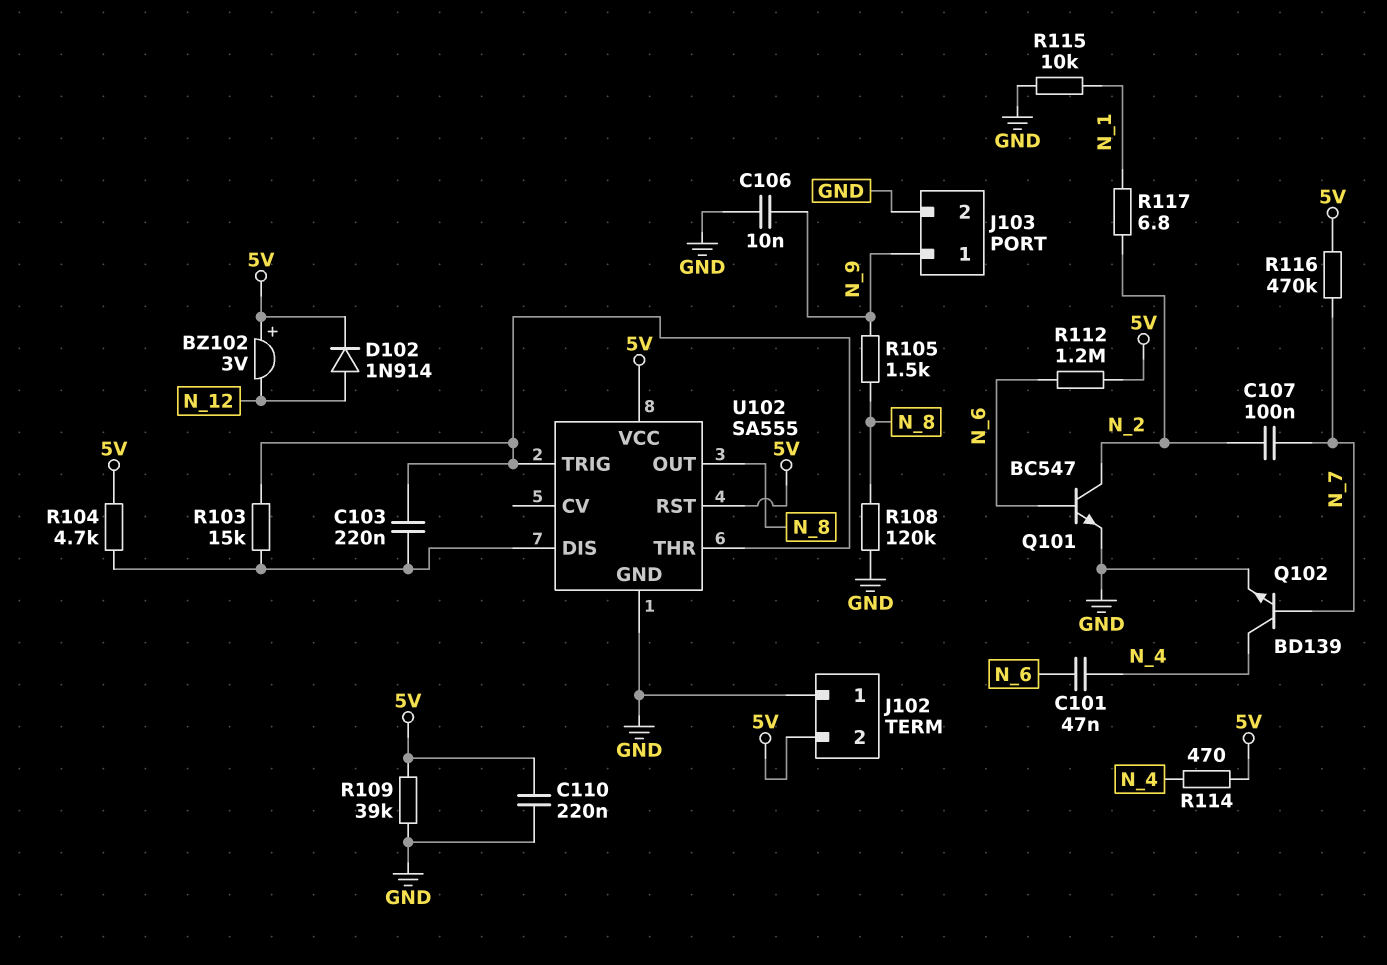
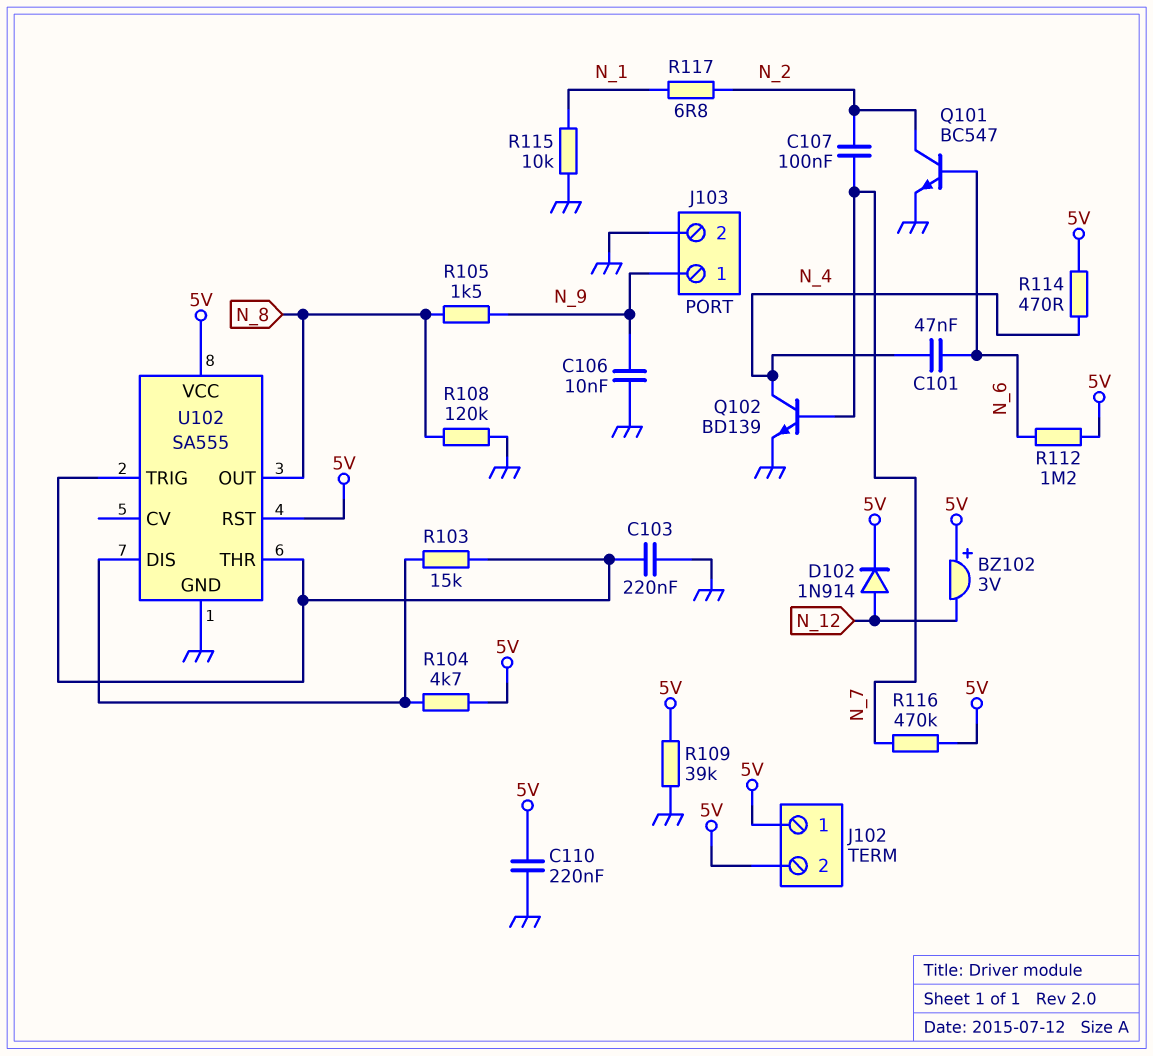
C103: 220nF (U102/DIS, U102/THR) -> 220nF (GND, U102/THR)
J102 pin 1: GND -> 5V

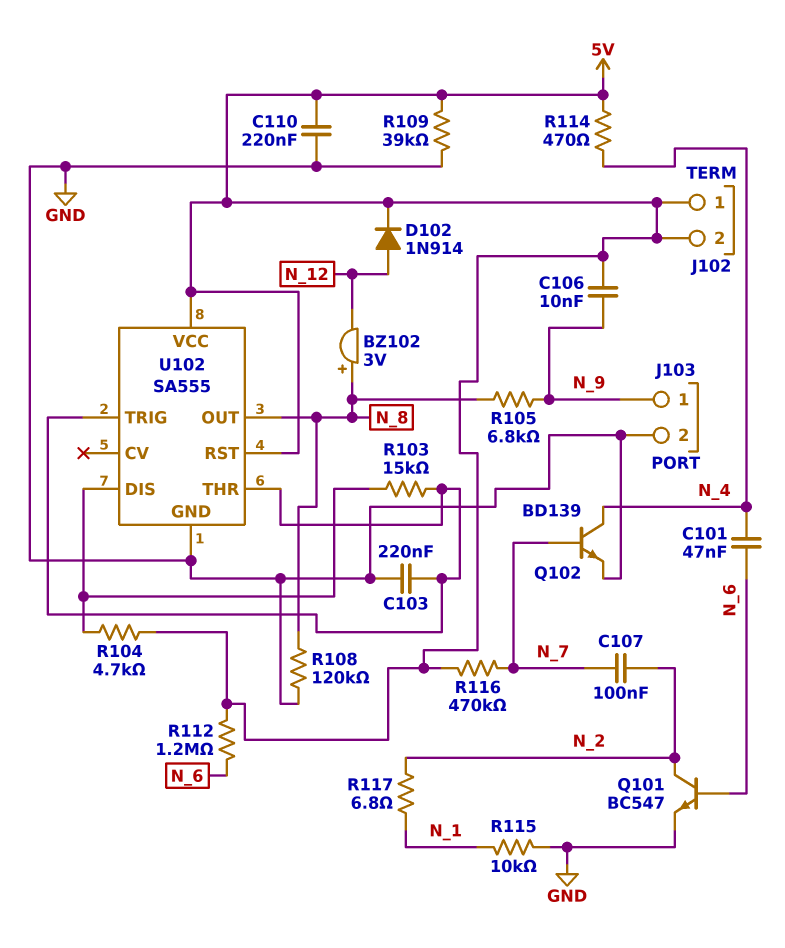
BZ102: buzzer 3V (plus 5V, minus N_12) -> buzzer 3V (plus N_8, minus N_12)
C106: 10nF (GND, N_9) -> 10nF (5V, N_9)
R105: 1.5k (N_8, N_9) -> 6.8k (N_8, N_9)

